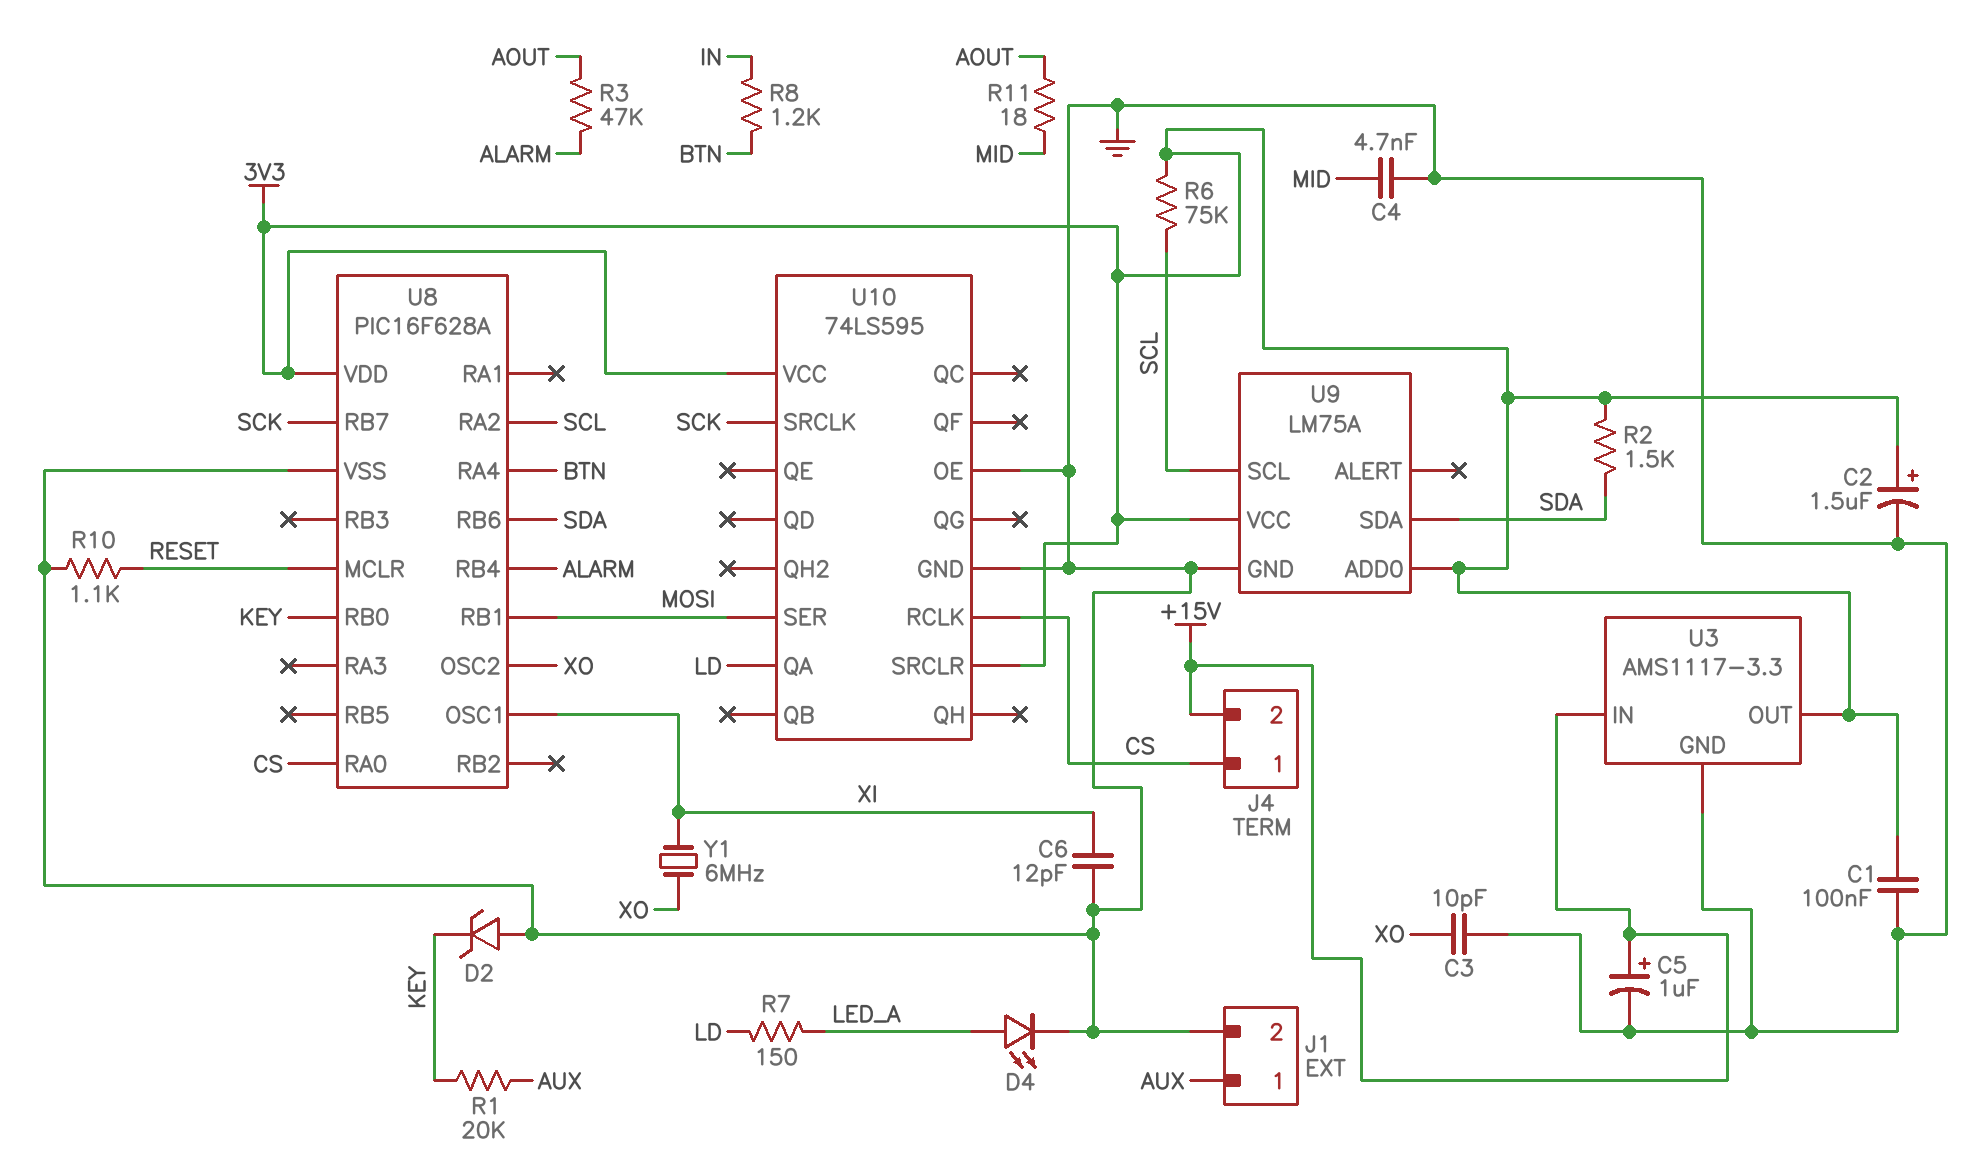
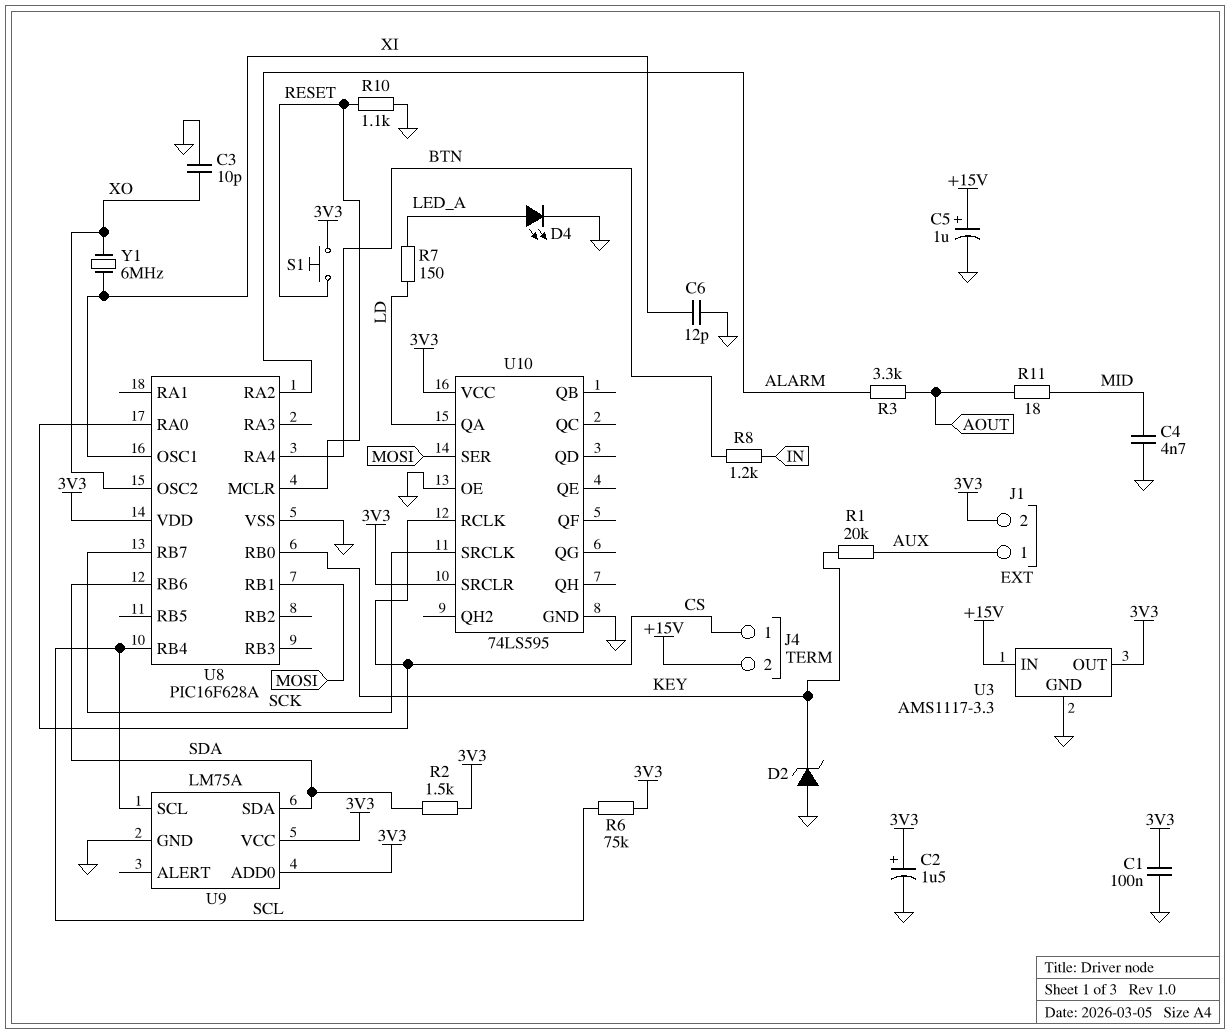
J1 pin 2: GND -> 3V3
R3: 47k (ALARM, AOUT) -> 3.3k (ALARM, AOUT)
S1: none -> button (3V3, RESET)
U8 pin RA2: SCL -> ALARM
U8 pin RB4: ALARM -> SCL

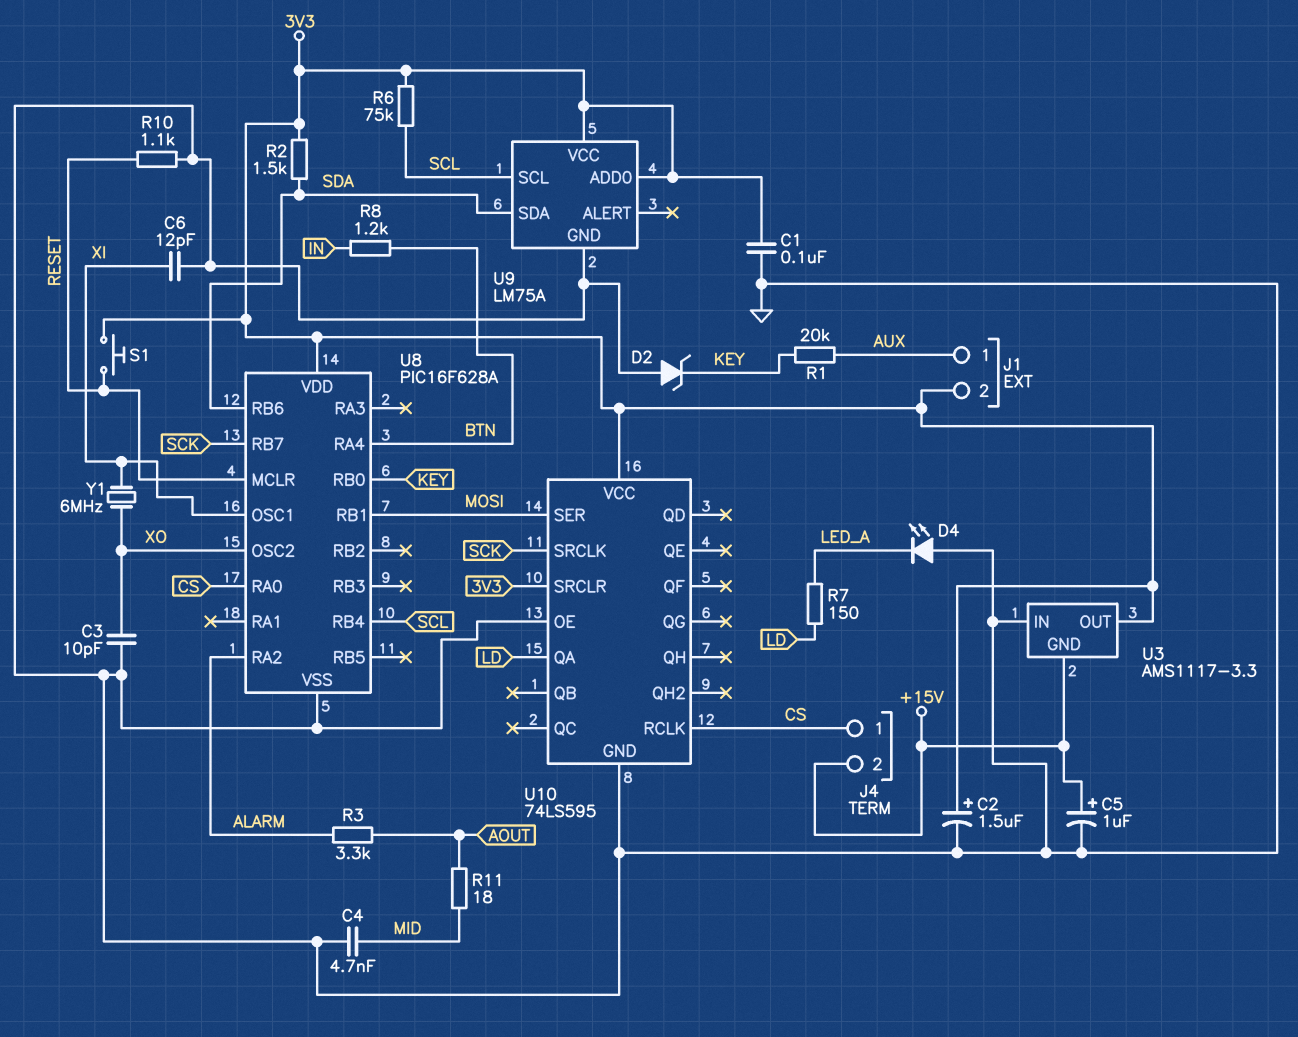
D4: LED (A LED_A, K GND) -> LED (A GND, K LED_A)
U3 pin GND: GND -> +15V
U3 pin IN: +15V -> GND

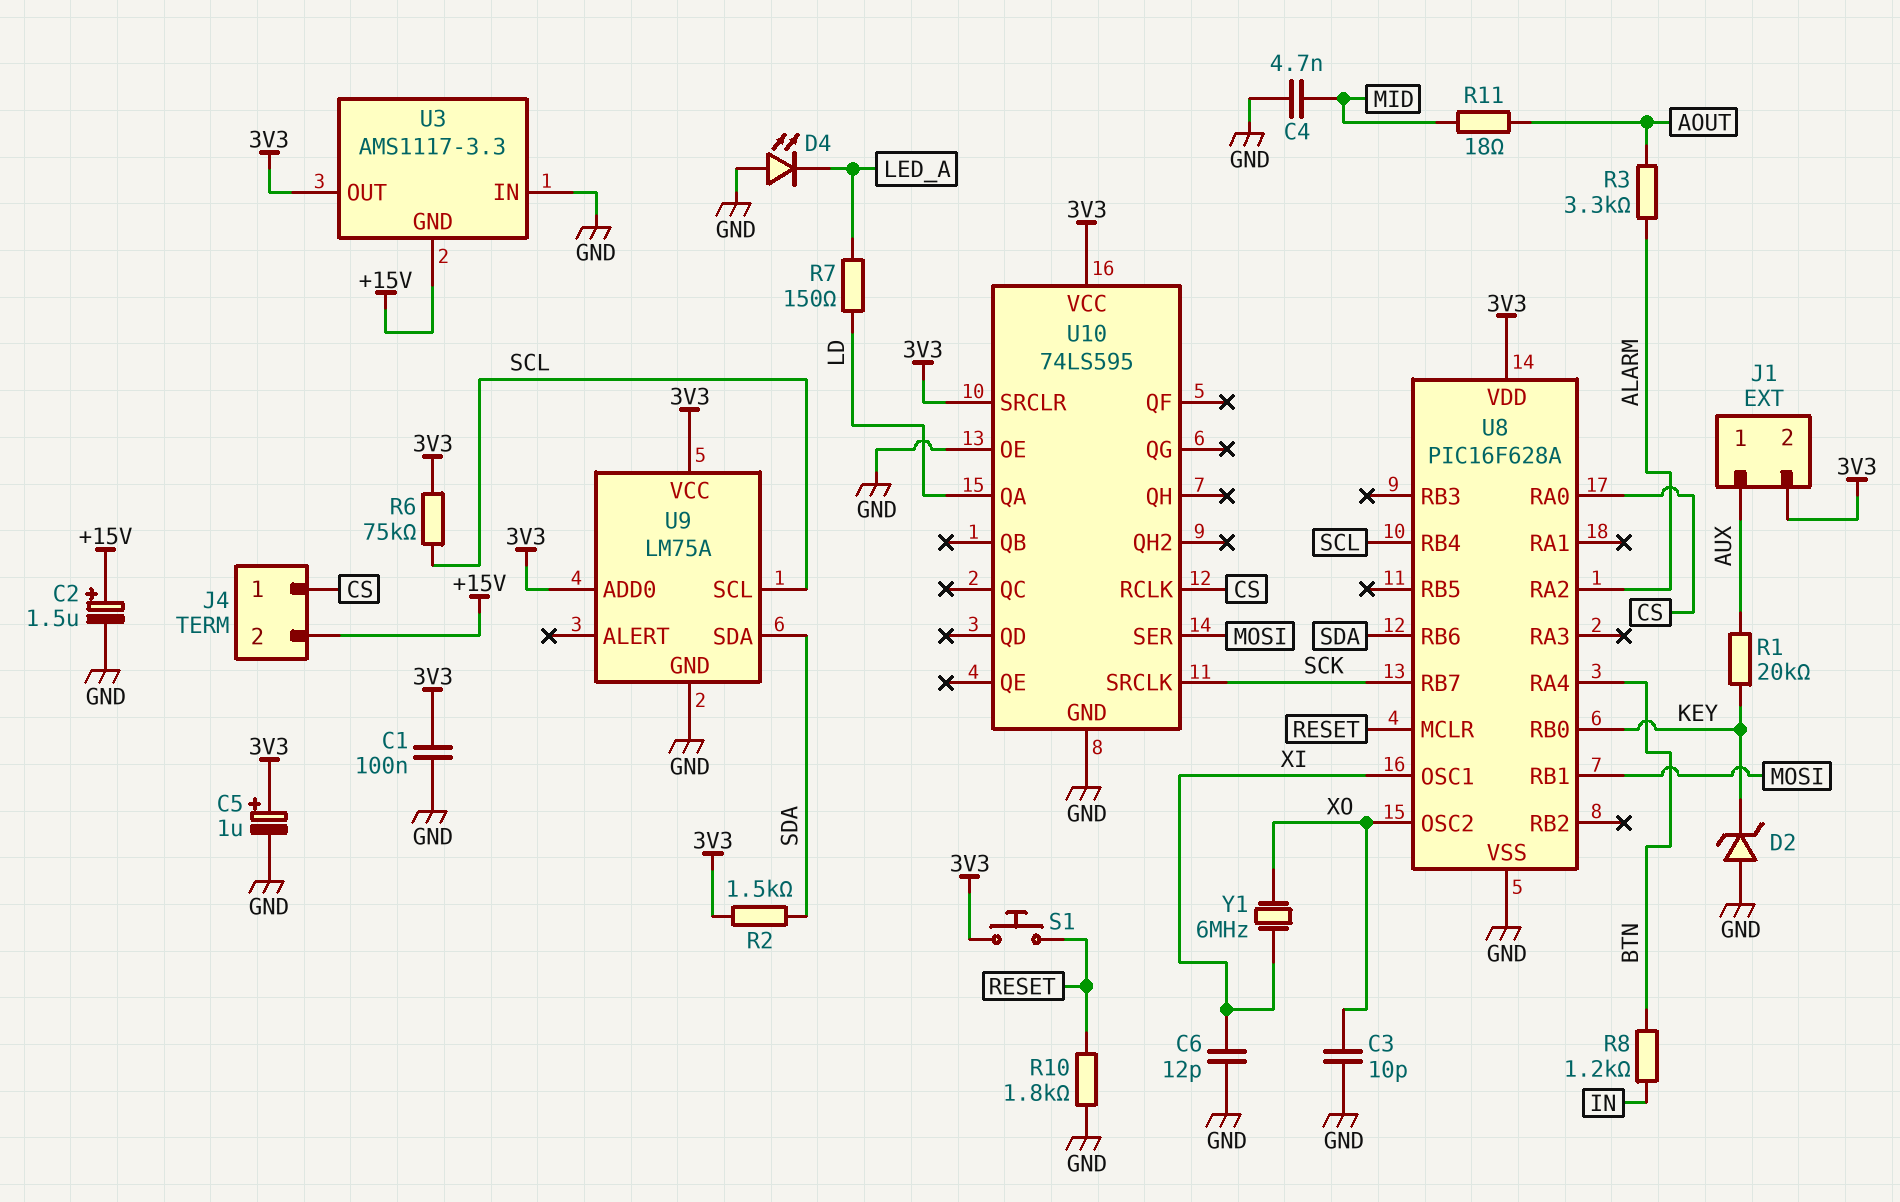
C2: 1.5uF (plus 3V3, minus GND) -> 1.5uF (plus +15V, minus GND)
C5: 1uF (plus +15V, minus GND) -> 1uF (plus 3V3, minus GND)
R10: 1.1k (GND, RESET) -> 1.8k (GND, RESET)

